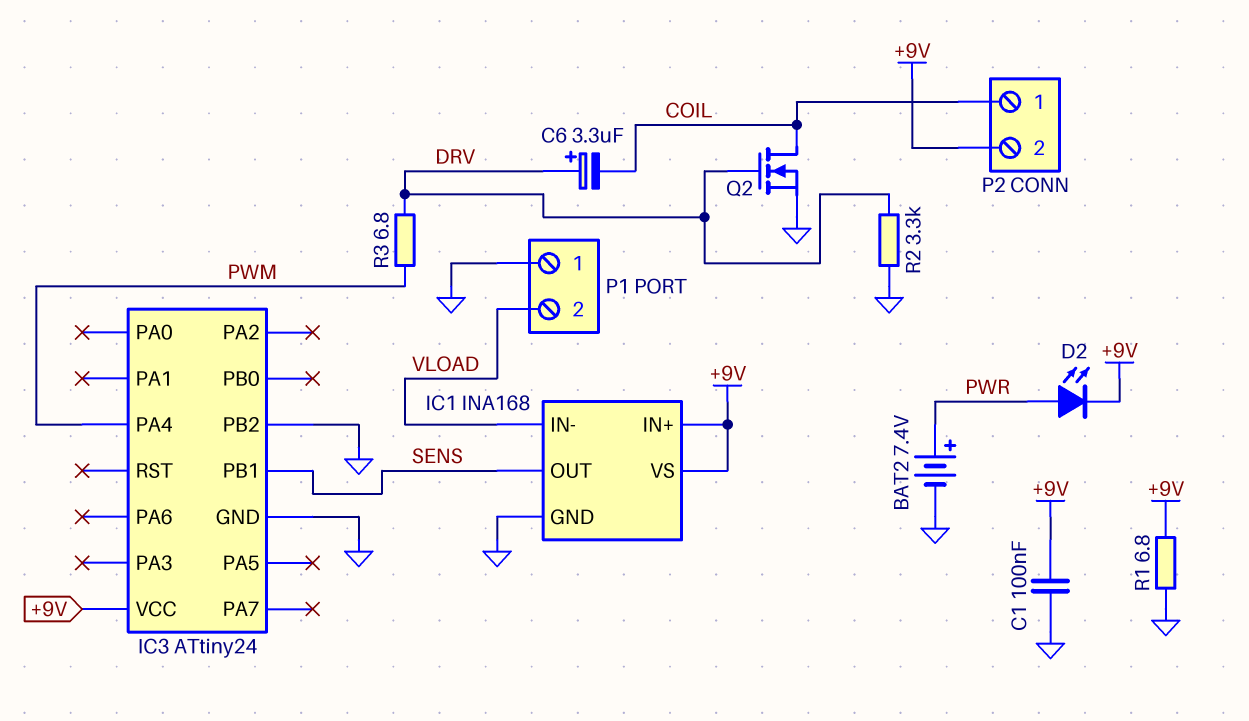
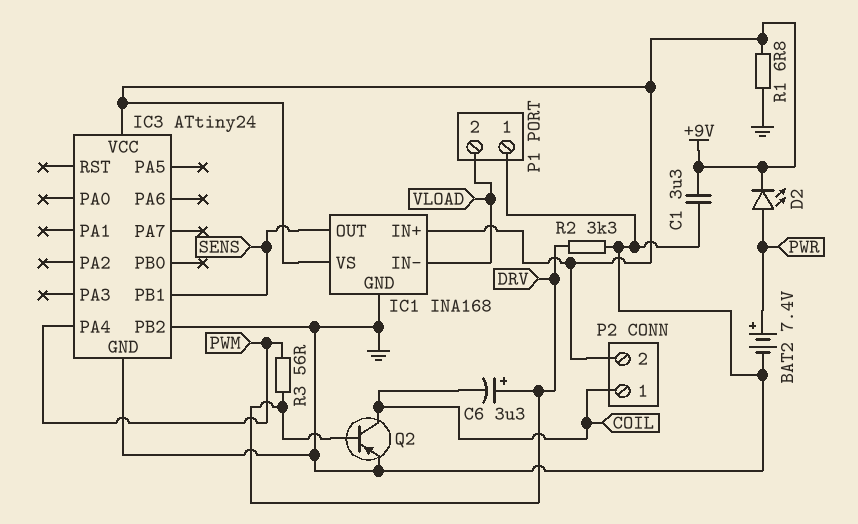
C1: 100nF (+9V, GND) -> 3.3uF (+9V, GND)
Q2: NMOS (G DRV, D COIL, S GND) -> PNP (B DRV, C COIL, E GND)
R3: 6.8 (DRV, PWM) -> 56 (DRV, PWM)

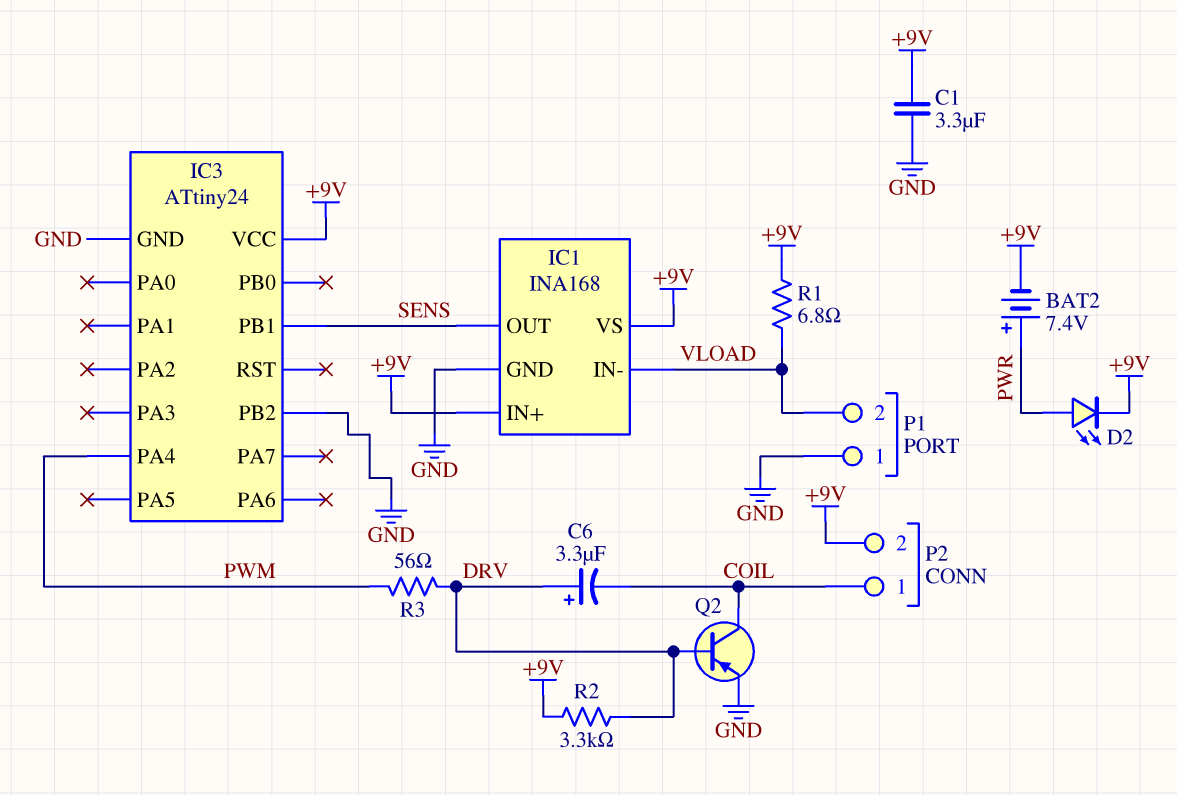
BAT2: 7.4V (plus PWR, minus GND) -> 7.4V (plus PWR, minus +9V)
R1: 6.8 (+9V, GND) -> 6.8 (+9V, VLOAD)
R2: 3.3k (DRV, GND) -> 3.3k (+9V, DRV)

